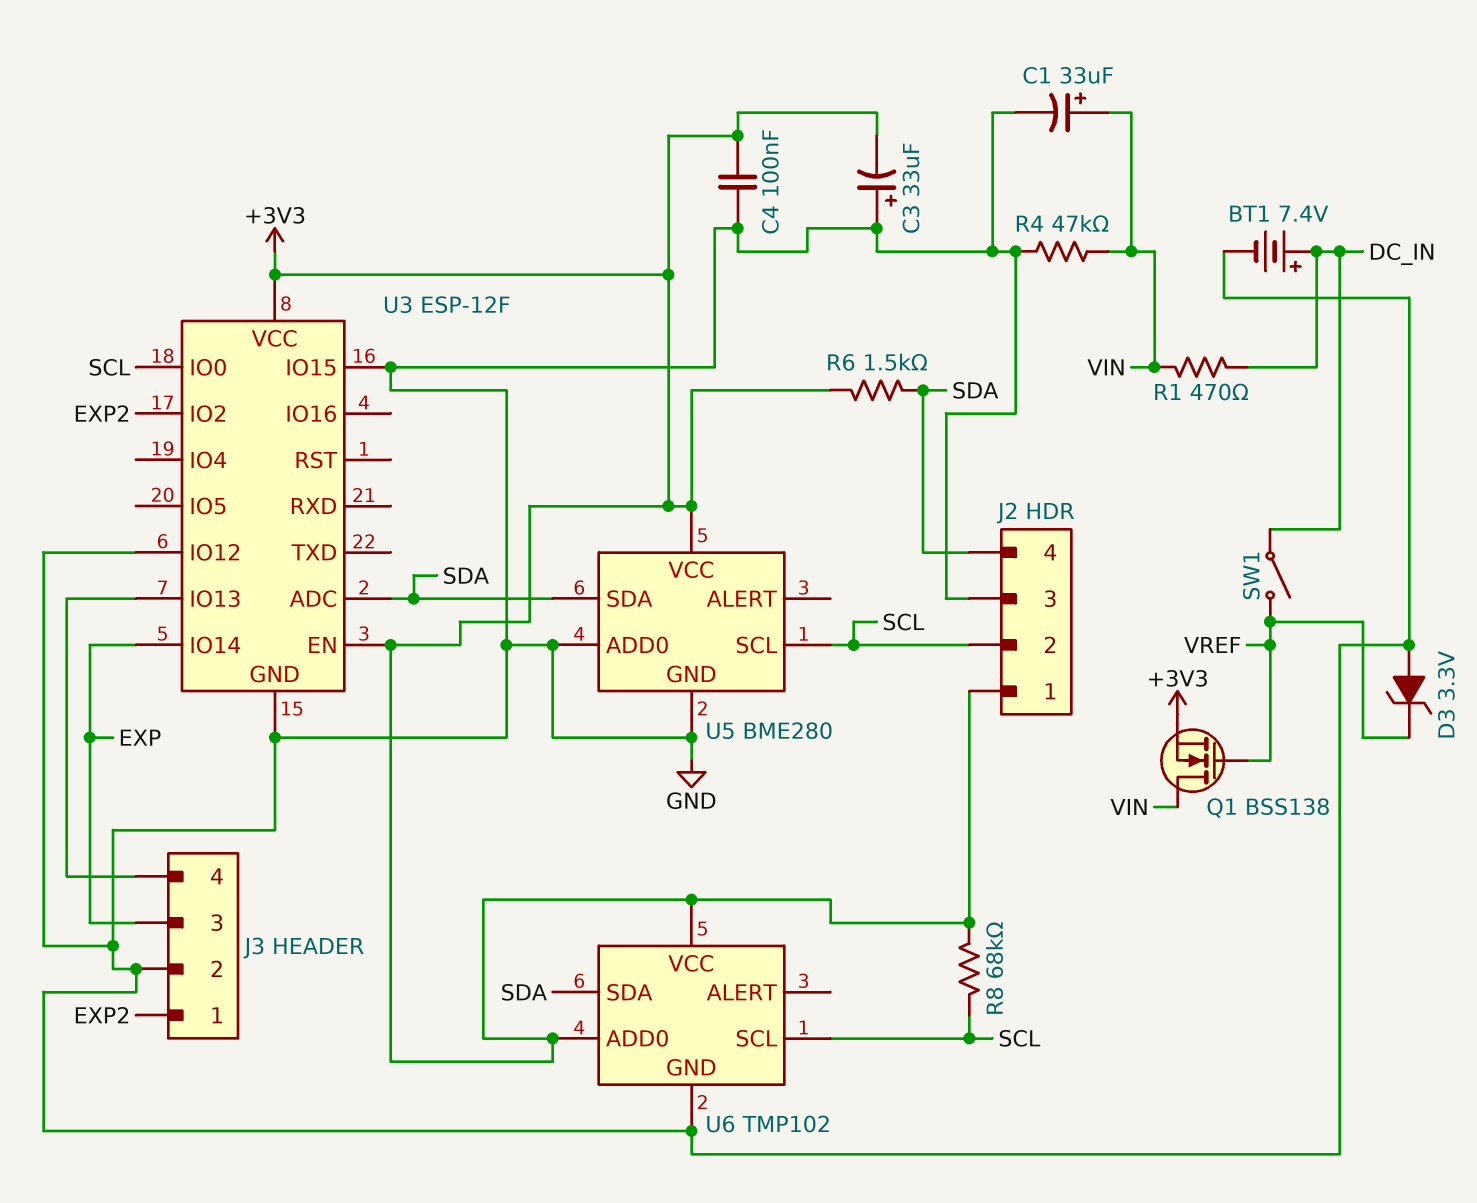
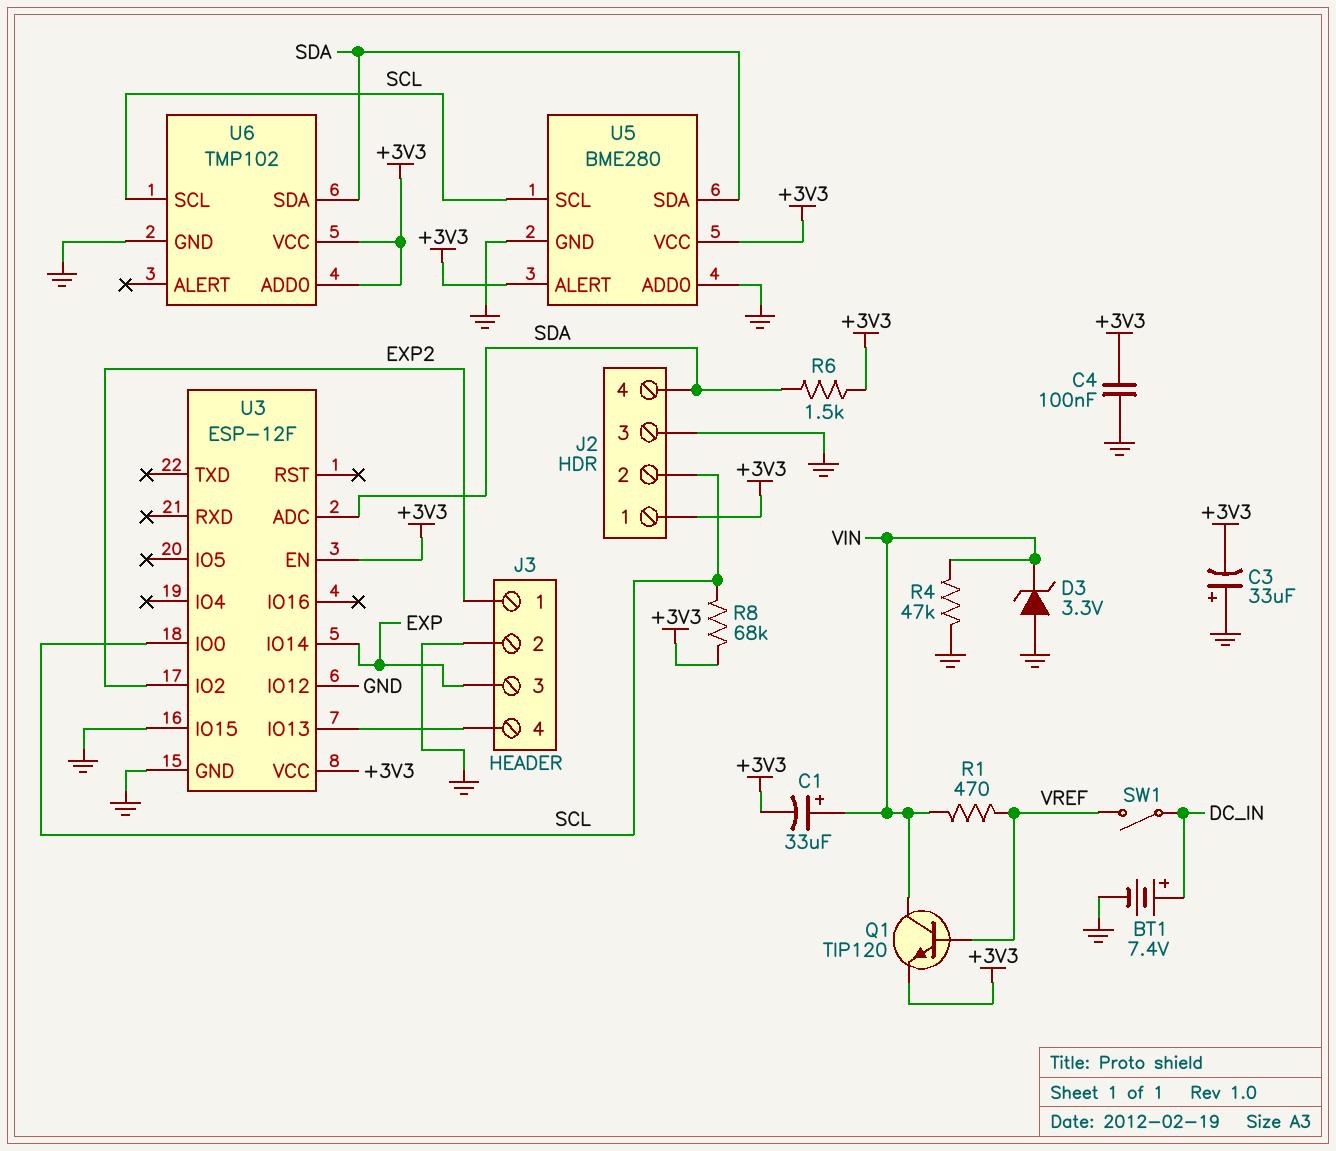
C1: 33uF (plus VIN, minus GND) -> 33uF (plus VIN, minus +3V3)
D3: zener 3.3V (A GND, K VREF) -> zener 3.3V (A GND, K VIN)
Q1: NMOS BSS138 (G VREF, D VIN, S +3V3) -> NPN TIP120 (B VREF, C VIN, E +3V3)
R1: 470 (DC_IN, VIN) -> 470 (VIN, VREF)
U5 pin ALERT: none -> +3V3

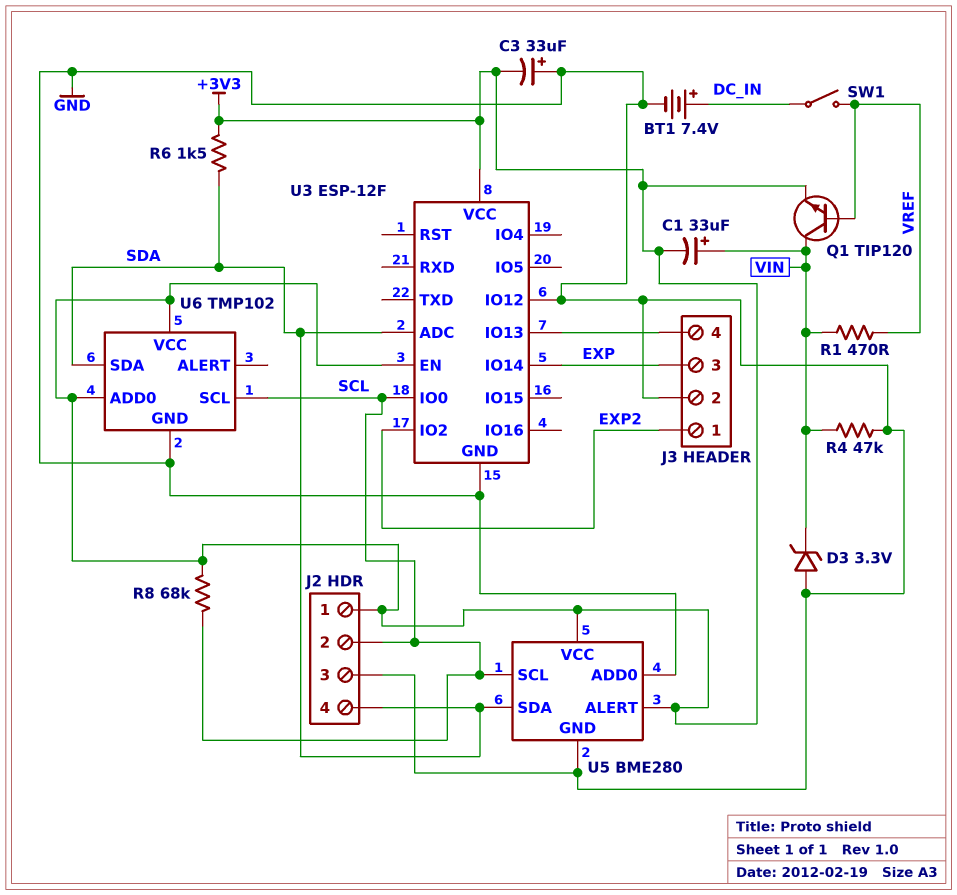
C4: 100nF (+3V3, GND) -> none
U3 pin IO15: GND -> none

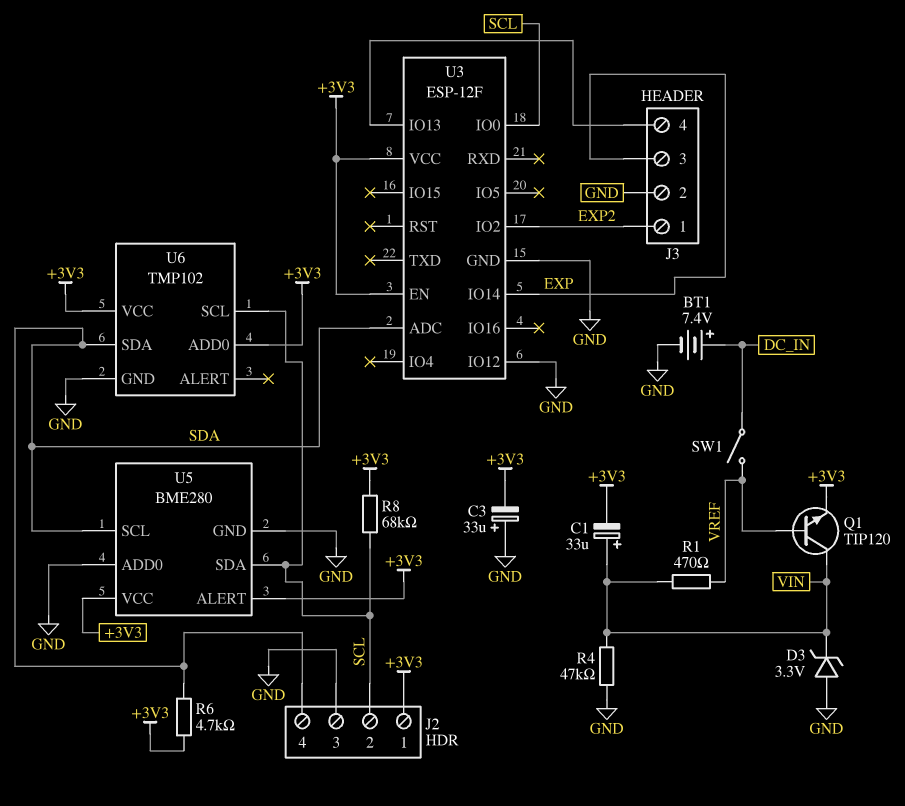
R6: 1.5k (+3V3, SDA) -> 4.7k (+3V3, SDA)
U5 pin SCL: SCL -> SDA
U5 pin SDA: SDA -> SCL

